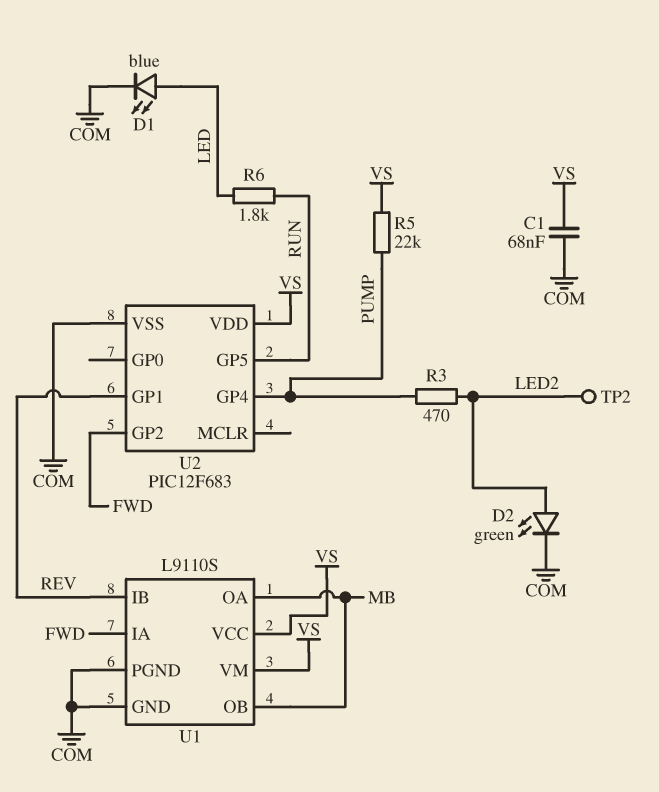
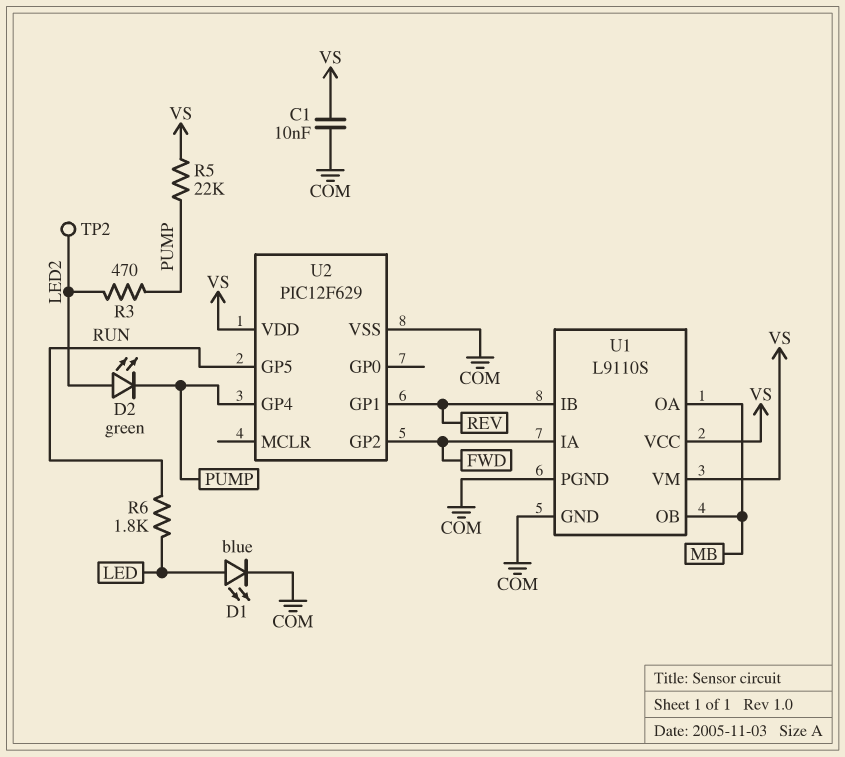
C1: 68nF (COM, VS) -> 10nF (COM, VS)
D2: LED green (A LED2, K COM) -> LED green (A LED2, K PUMP)
U2: PIC12F683 -> PIC12F629

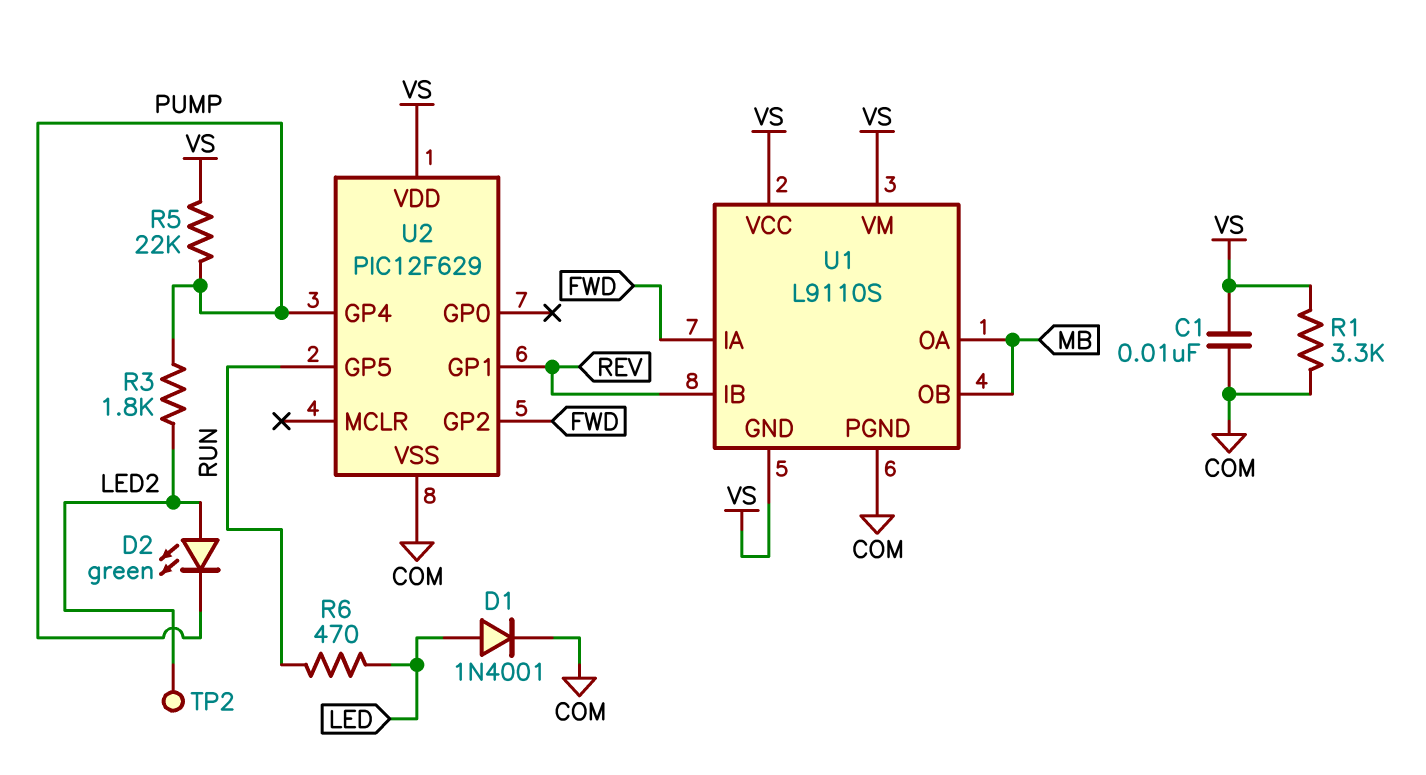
D1: LED blue (A LED, K COM) -> diode 1N4001 (A LED, K COM)
R1: none -> 3.3k (COM, VS)
R3: 470 (LED2, PUMP) -> 1.8k (LED2, PUMP)
R6: 1.8k (LED, RUN) -> 470 (LED, RUN)
U1 pin GND: COM -> VS

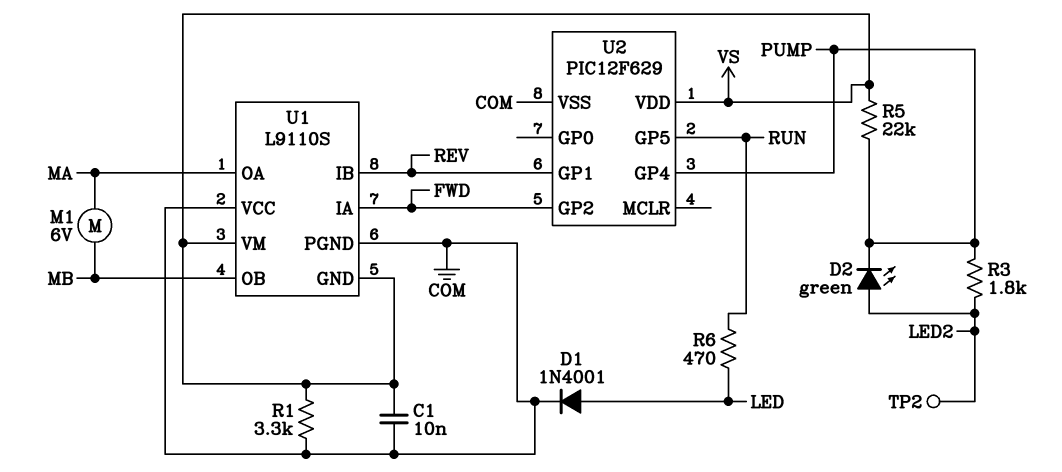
M1: none -> motor 6V (MA, MB)
U1 pin OA: MB -> MA
U1 pin VCC: VS -> COM

